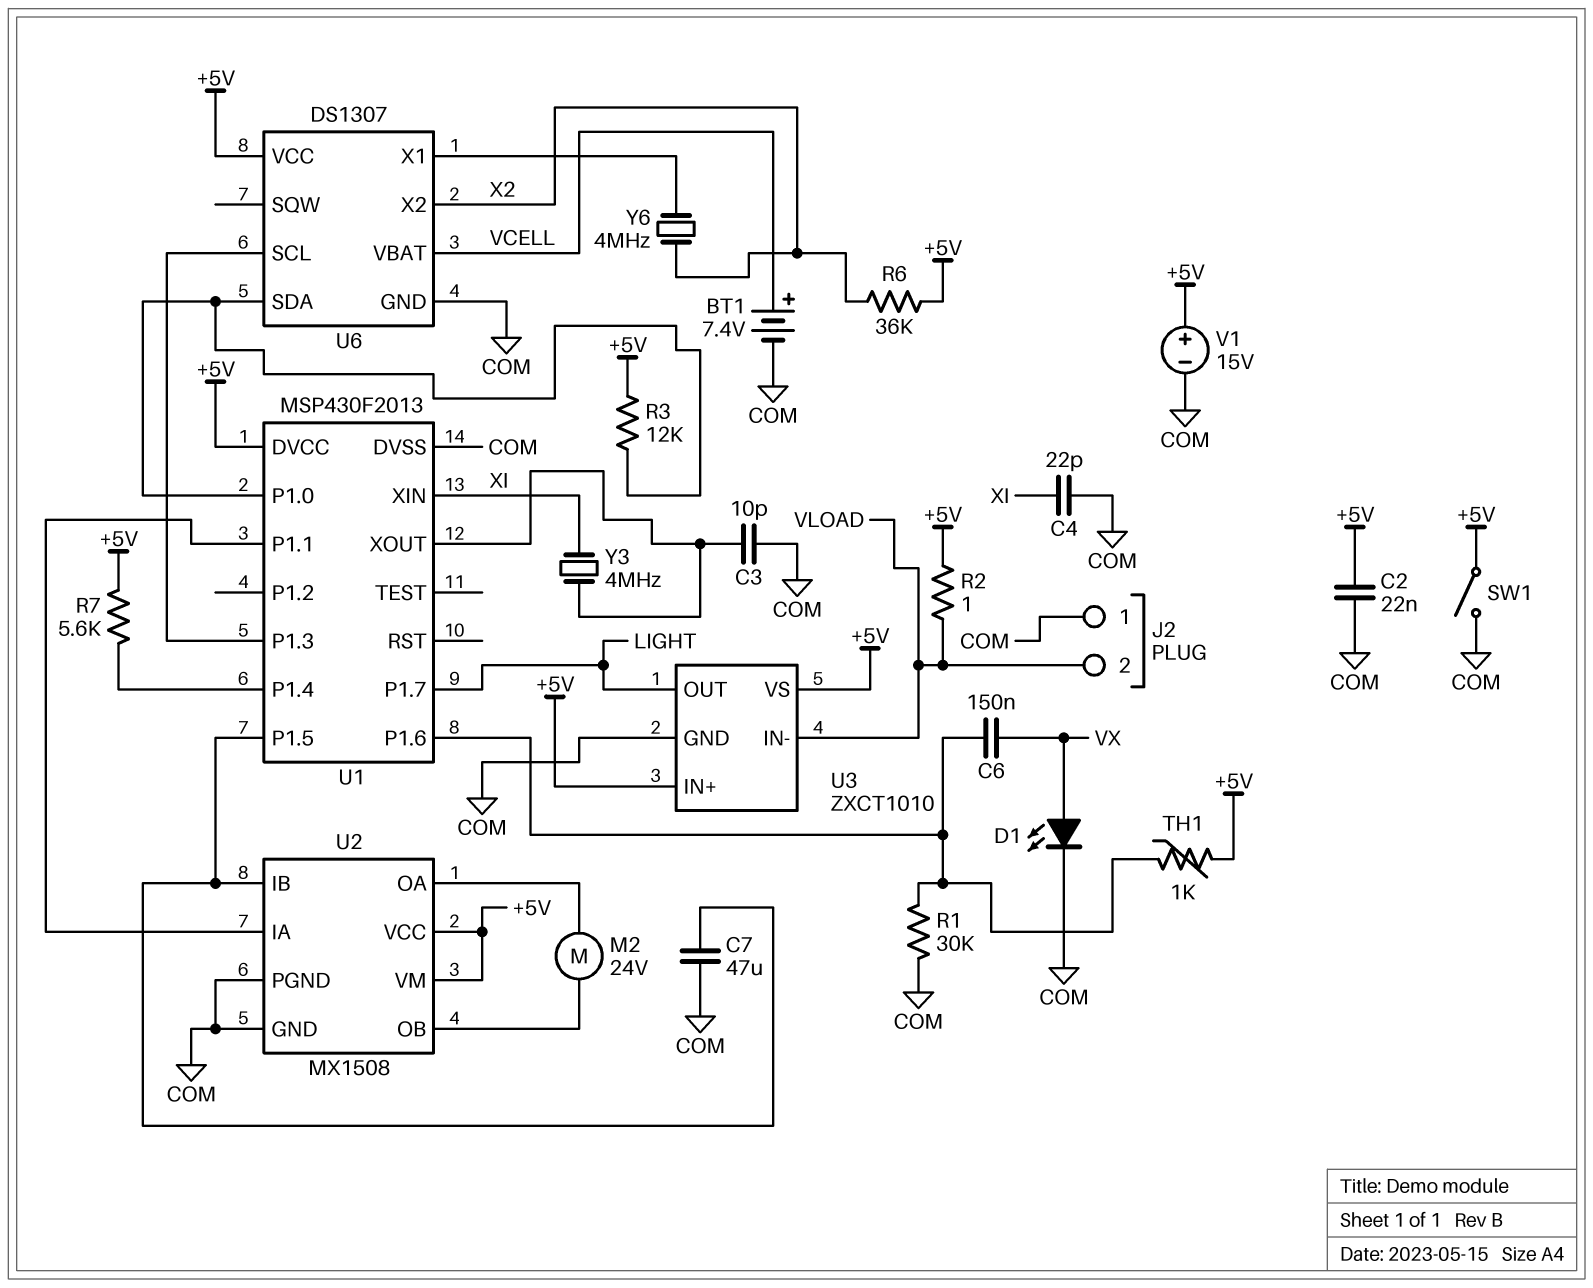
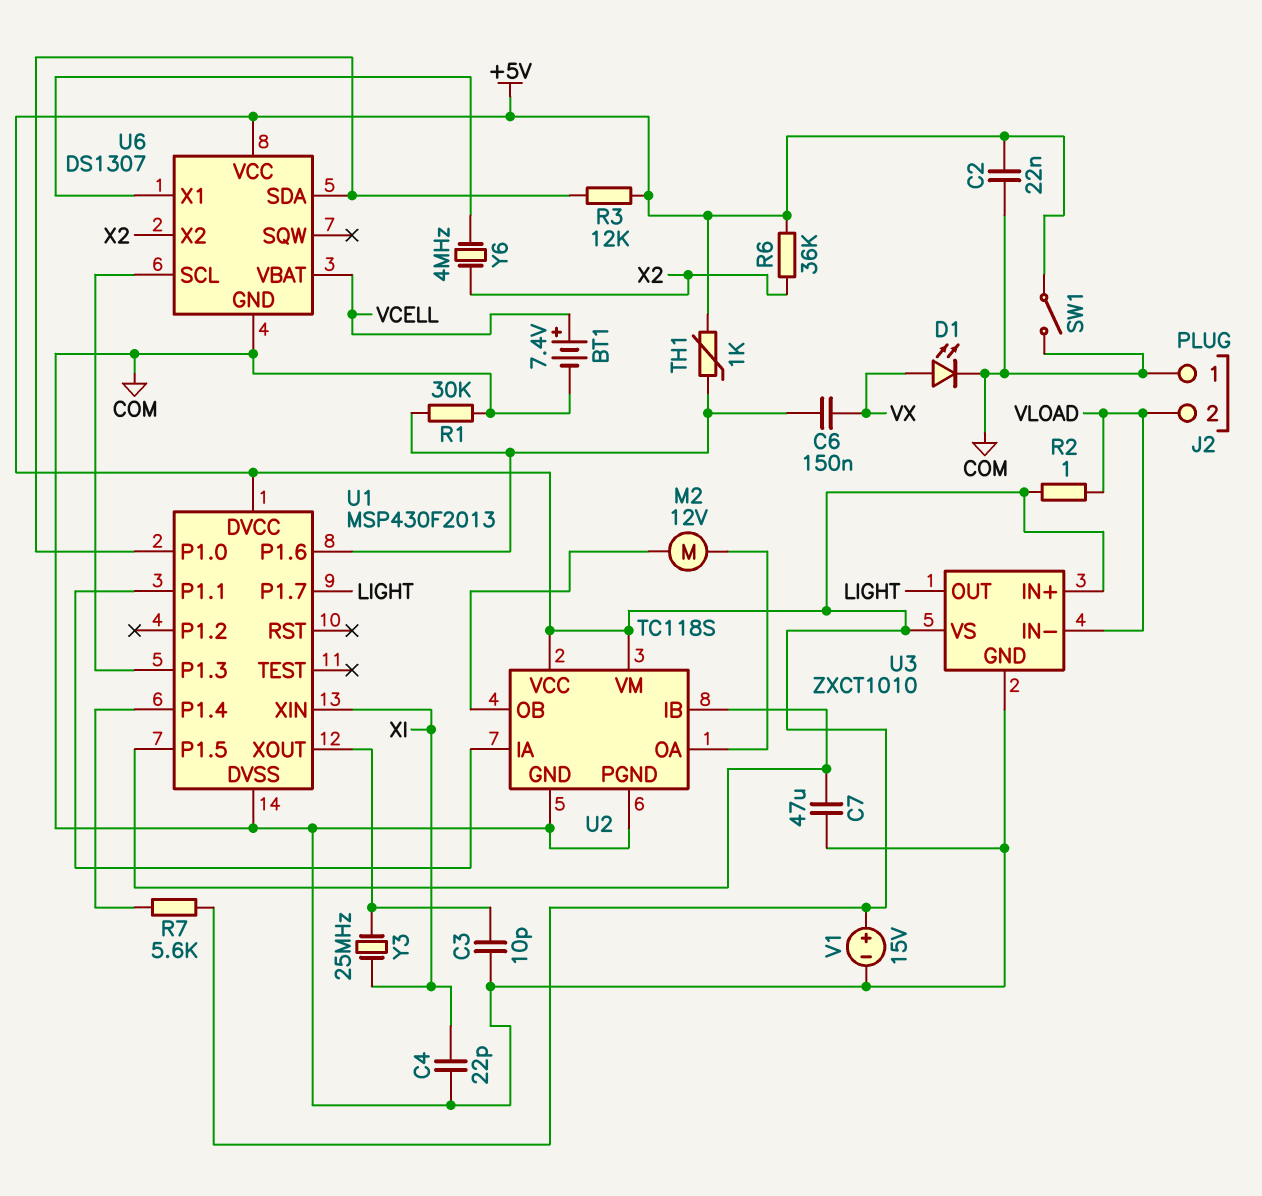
M2: motor 24V (U2/OA, U2/OB) -> motor 12V (U2/OA, U2/OB)
U2: MX1508 -> TC118S
Y3: 4MHz (U1/XOUT, XI) -> 25MHz (U1/XOUT, XI)

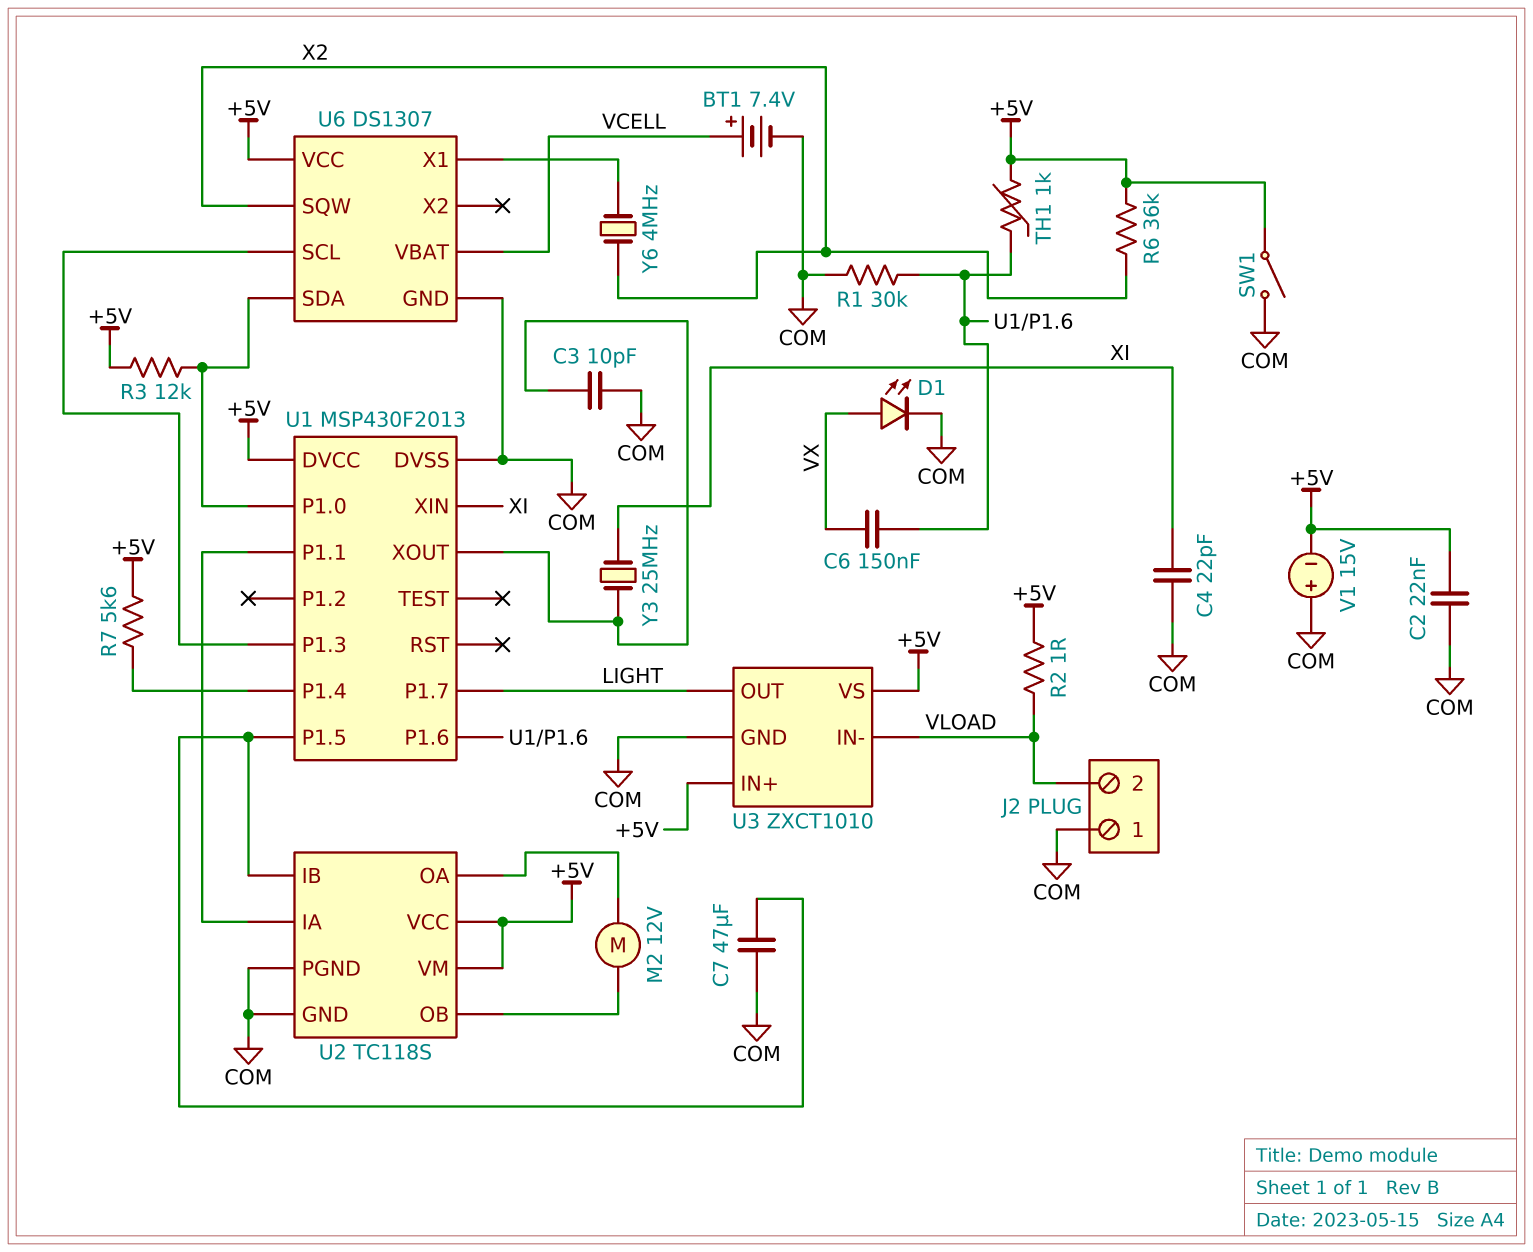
U6 pin SQW: none -> X2
U6 pin X2: X2 -> none
V1: 15V (plus +5V, minus COM) -> 15V (plus COM, minus +5V)

